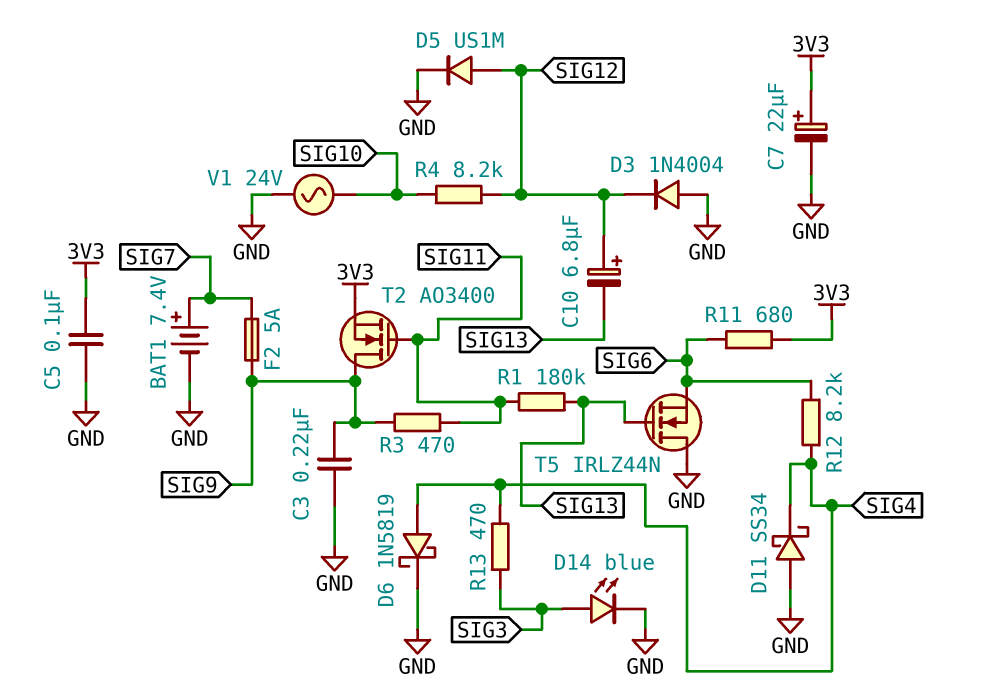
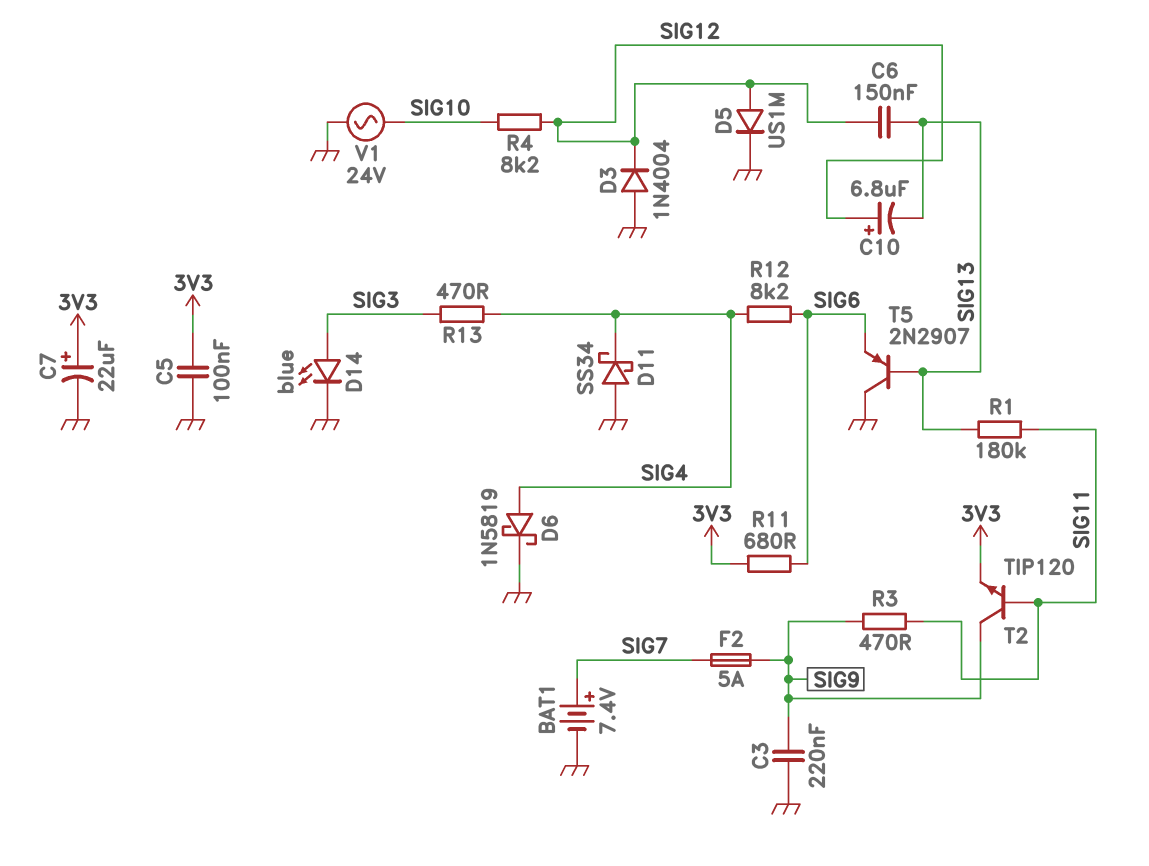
C6: none -> 150nF (SIG12, SIG13)
T2: NMOS AO3400 (G SIG11, D SIG9, S 3V3) -> NPN TIP120 (B SIG11, C SIG9, E 3V3)
T5: NMOS IRLZ44N (G SIG13, D GND, S SIG6) -> PNP 2N2907 (B SIG13, C GND, E SIG6)

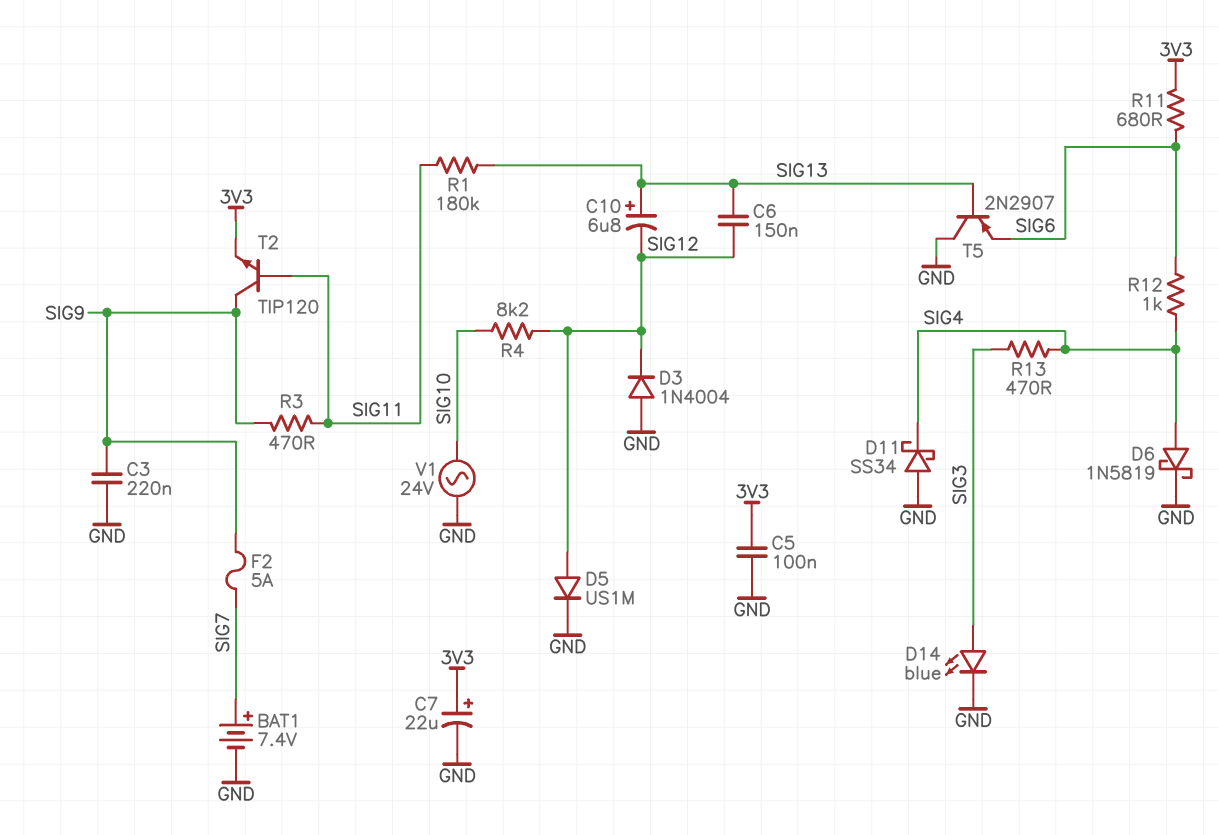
C10: 6.8uF (plus SIG12, minus SIG13) -> 6.8uF (plus SIG13, minus SIG12)
R12: 8.2k (SIG4, SIG6) -> 1k (SIG4, SIG6)

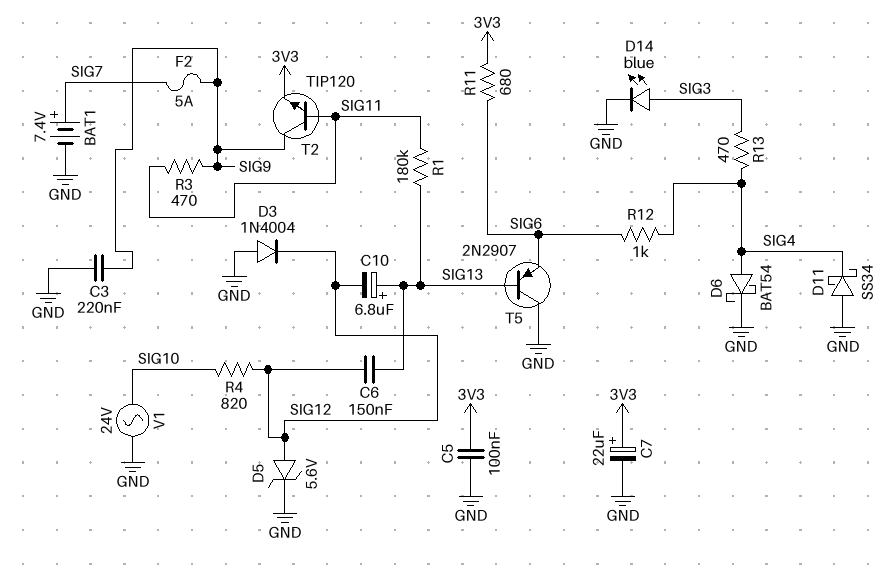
D5: diode US1M (A SIG12, K GND) -> zener 5.6V (A SIG12, K GND)
D6: schottky 1N5819 (A SIG4, K GND) -> schottky BAT54 (A SIG4, K GND)
R4: 8.2k (SIG10, SIG12) -> 820 (SIG10, SIG12)

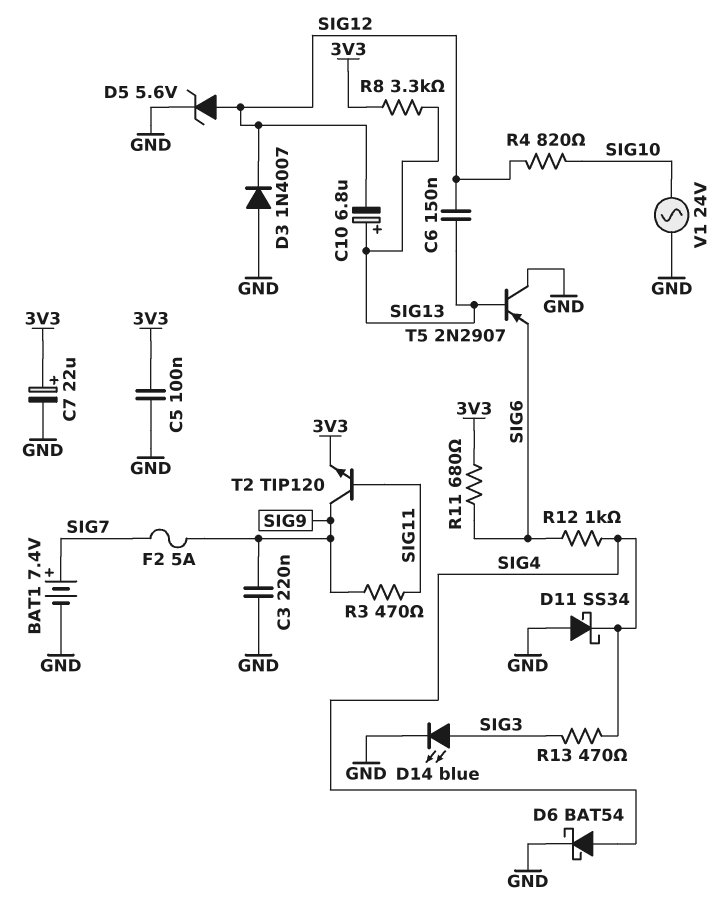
D3: diode 1N4004 (A GND, K SIG12) -> diode 1N4007 (A GND, K SIG12)
R1: 180k (SIG11, SIG13) -> none
R8: none -> 3.3k (3V3, SIG13)

